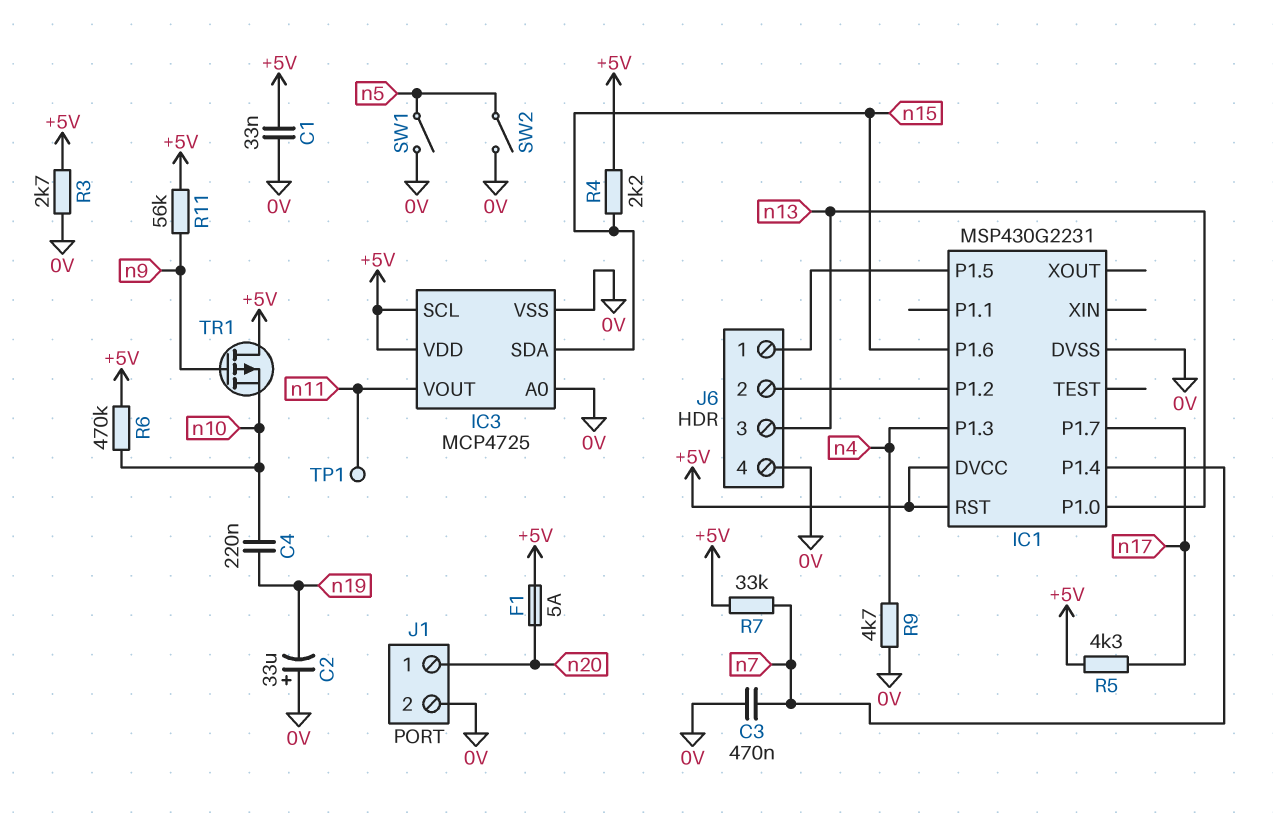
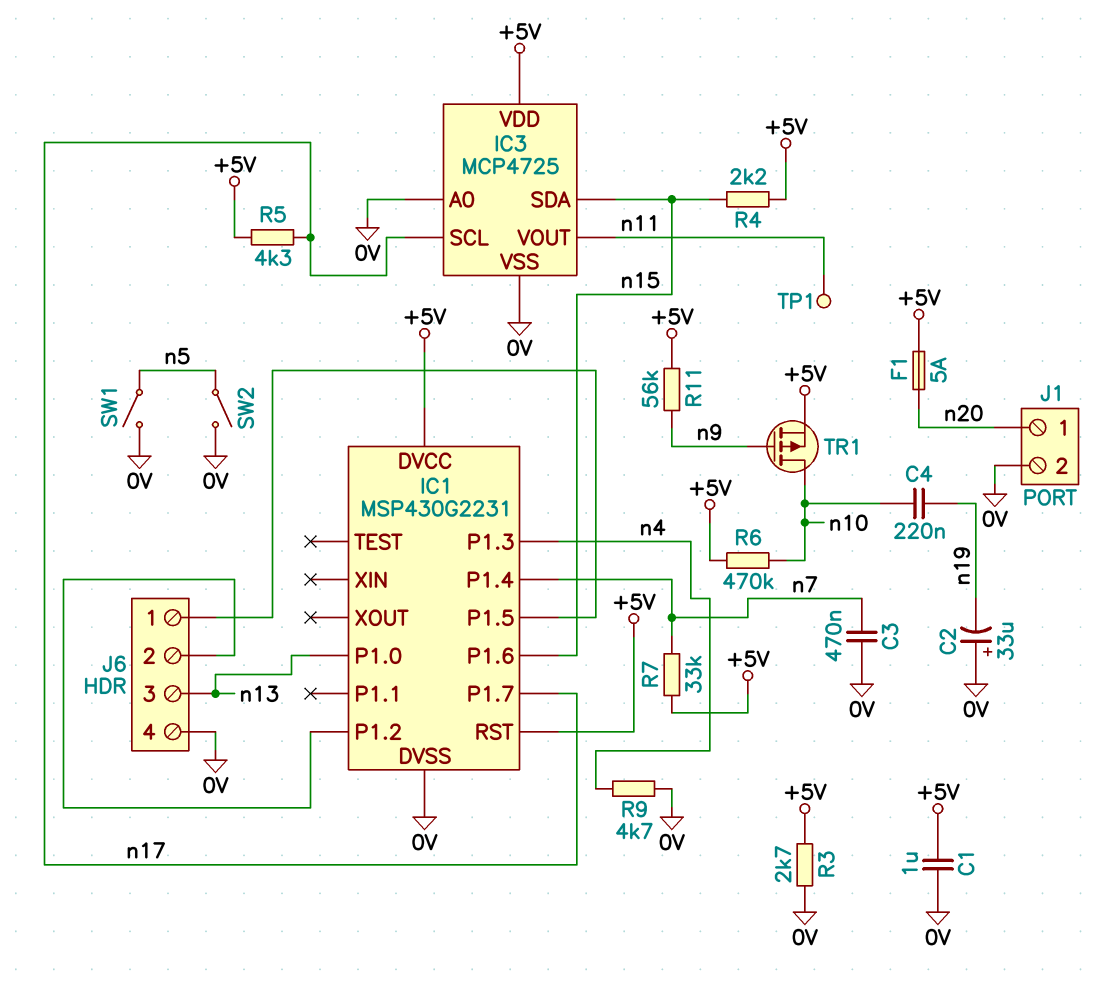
C1: 33nF (+5V, 0V) -> 1uF (+5V, 0V)
IC3 pin SCL: +5V -> n17
TR1: PMOS (G n9, D +5V, S n10) -> PMOS (G n9, D n10, S +5V)

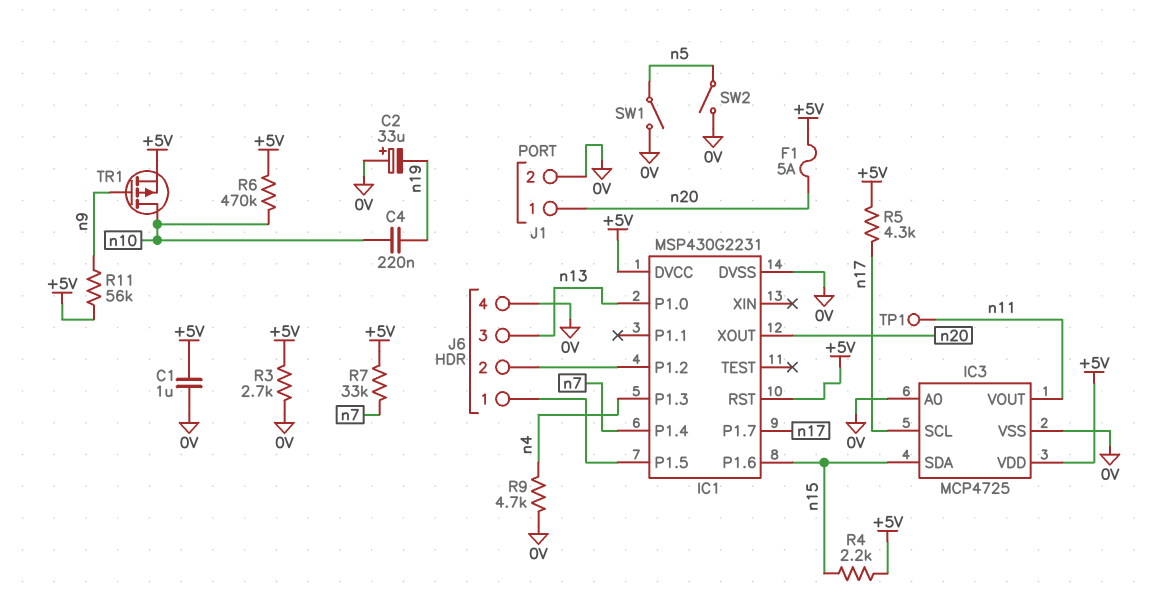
C3: 470nF (0V, n7) -> none
IC1 pin XOUT: none -> n20

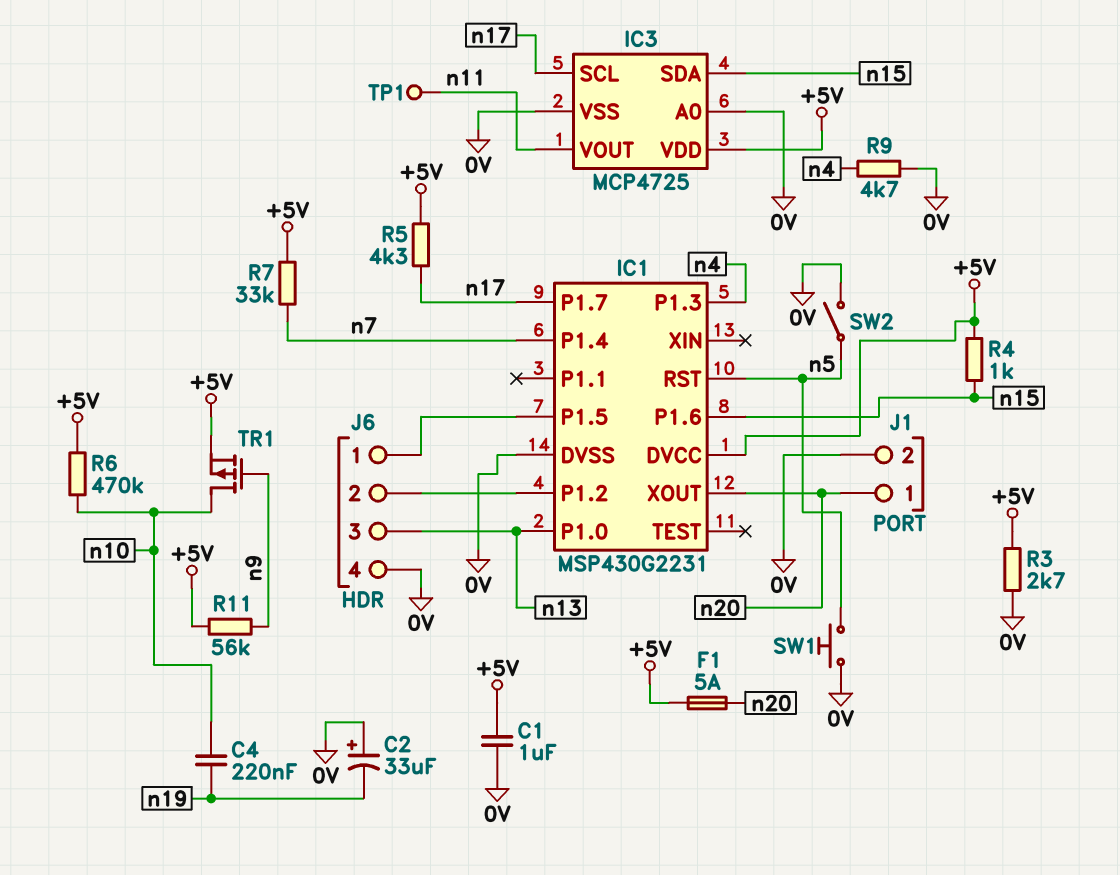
IC1 pin RST: +5V -> n5
R4: 2.2k (+5V, n15) -> 1k (+5V, n15)
SW1: switch (0V, n5) -> button (0V, n5)

